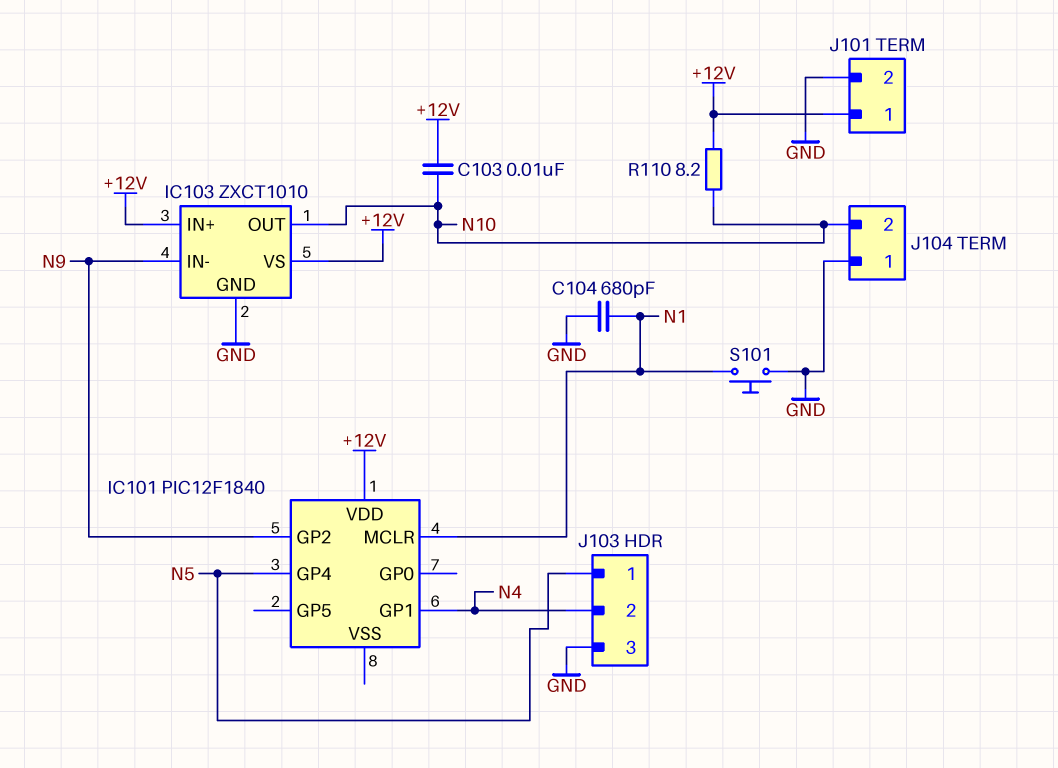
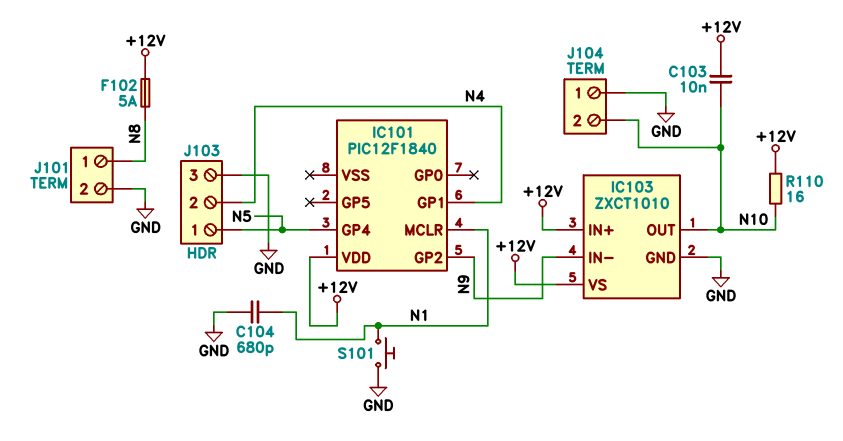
F102: none -> 5A (+12V, N8)
J101 pin 1: +12V -> N8
R110: 8.2 (+12V, N10) -> 16 (+12V, N10)

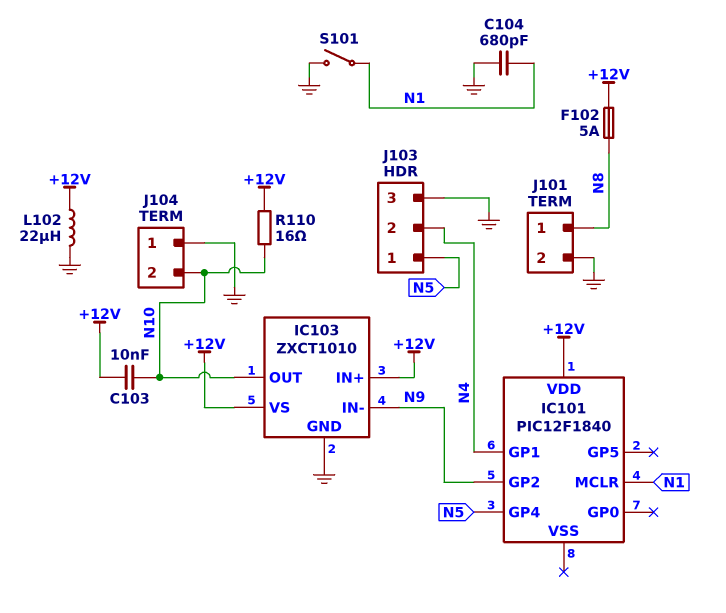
L102: none -> 22uH (+12V, GND)
S101: button (GND, N1) -> switch (GND, N1)

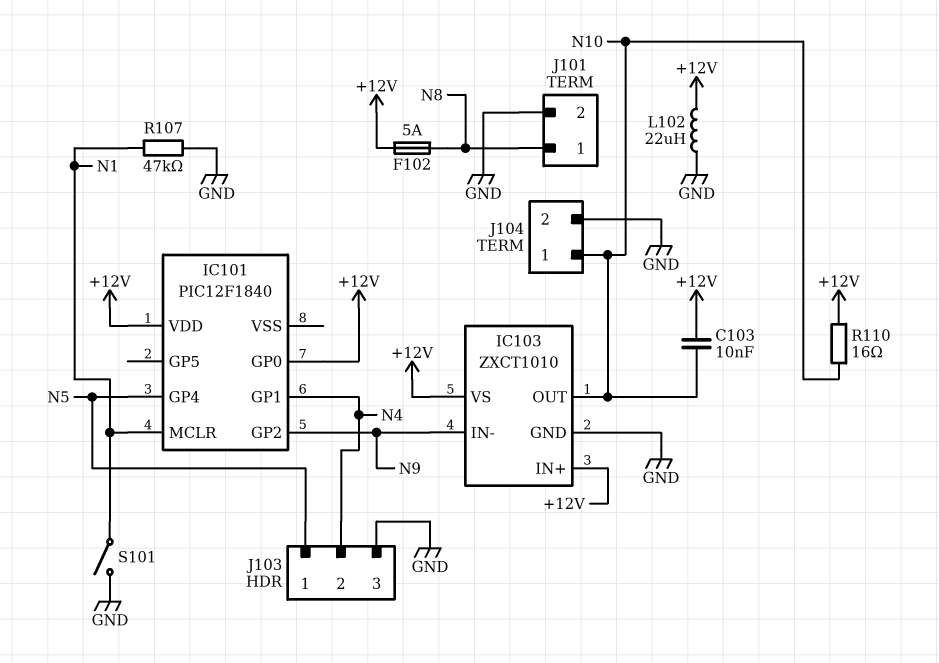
C104: 680pF (GND, N1) -> none
IC101 pin GP0: none -> +12V
J104 pin 1: GND -> N10
J104 pin 2: N10 -> GND
R107: none -> 47k (GND, N1)

